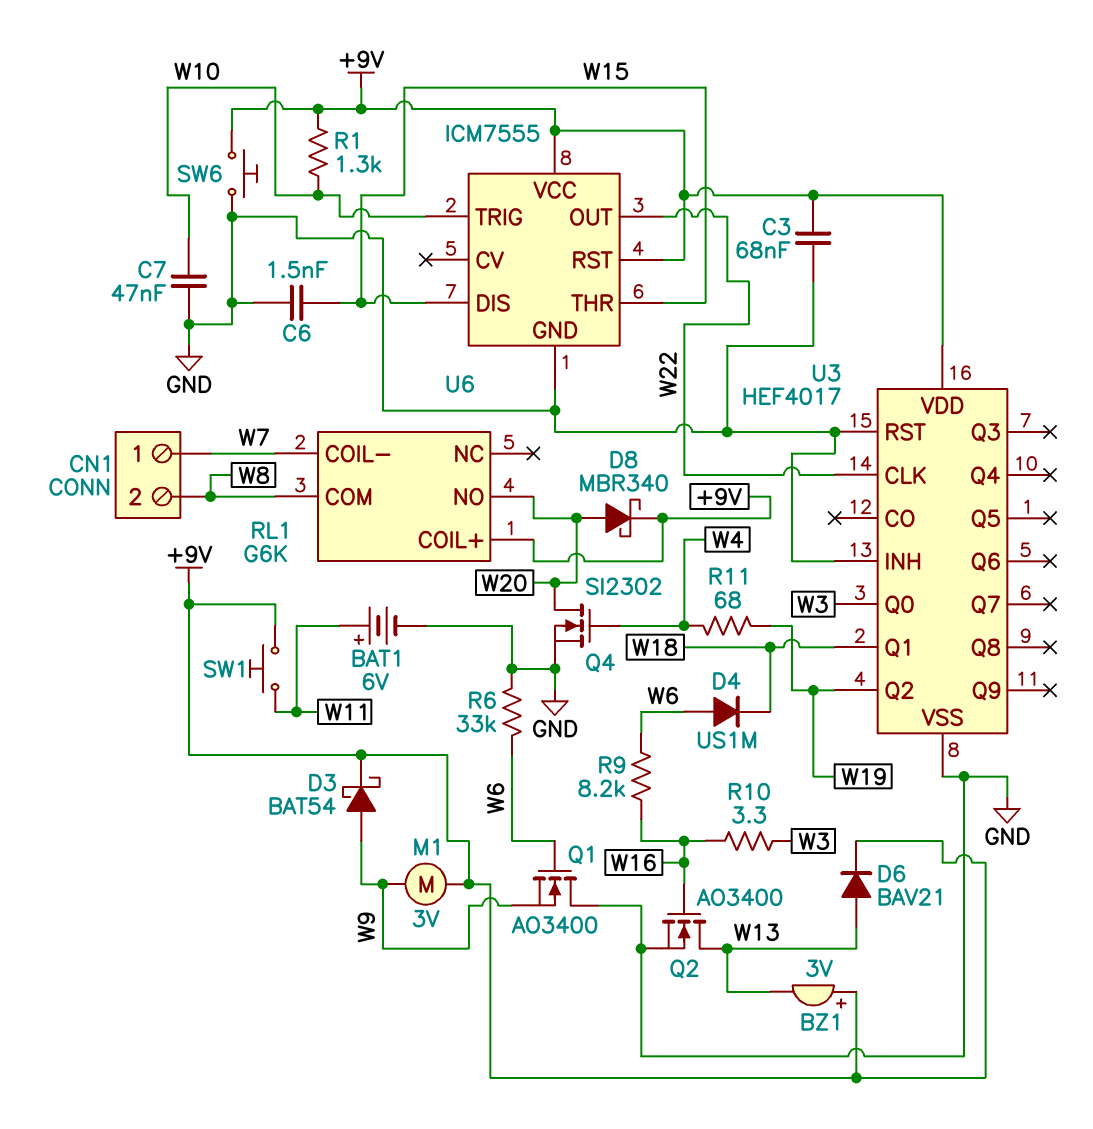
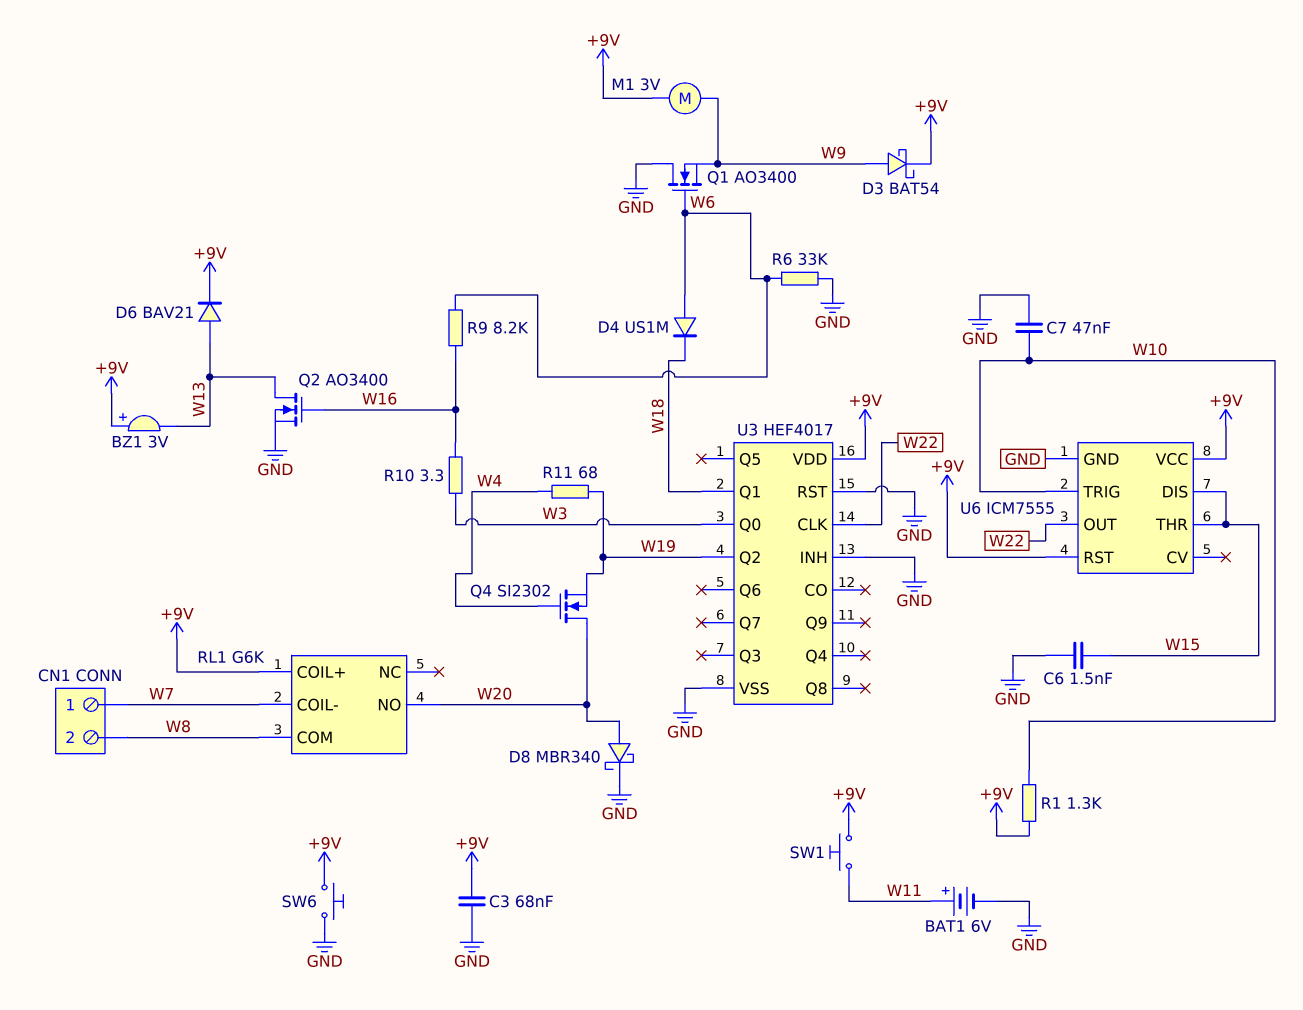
D8: schottky MBR340 (A W20, K +9V) -> schottky MBR340 (A W20, K GND)
Q4: NMOS SI2302 (G W4, D W20, S GND) -> NMOS SI2302 (G W4, D W20, S W19)

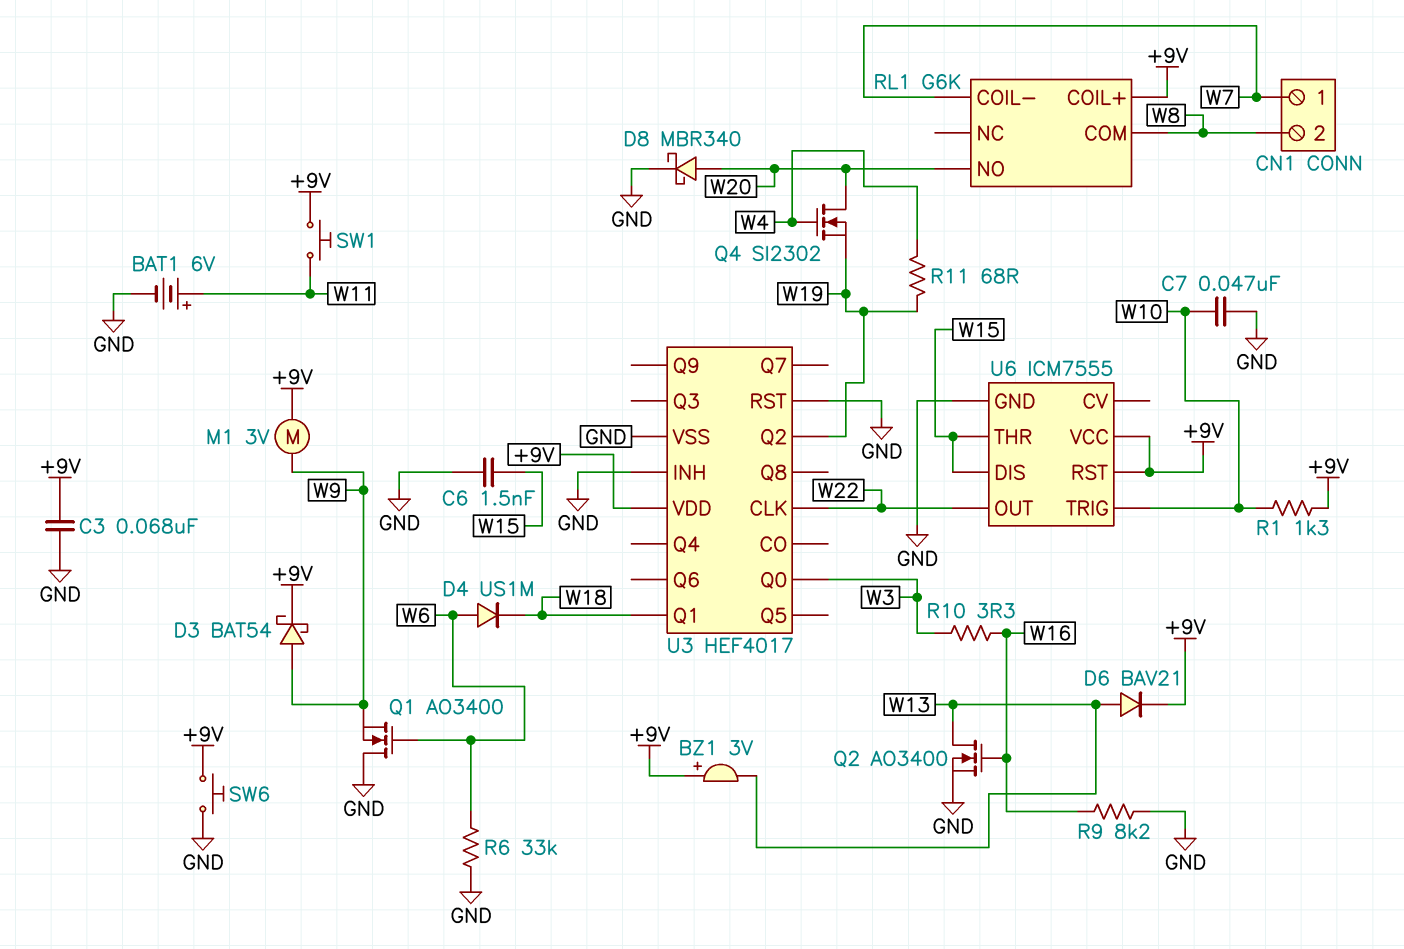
R9: 8.2k (W6, W16) -> 8.2k (GND, W16)

